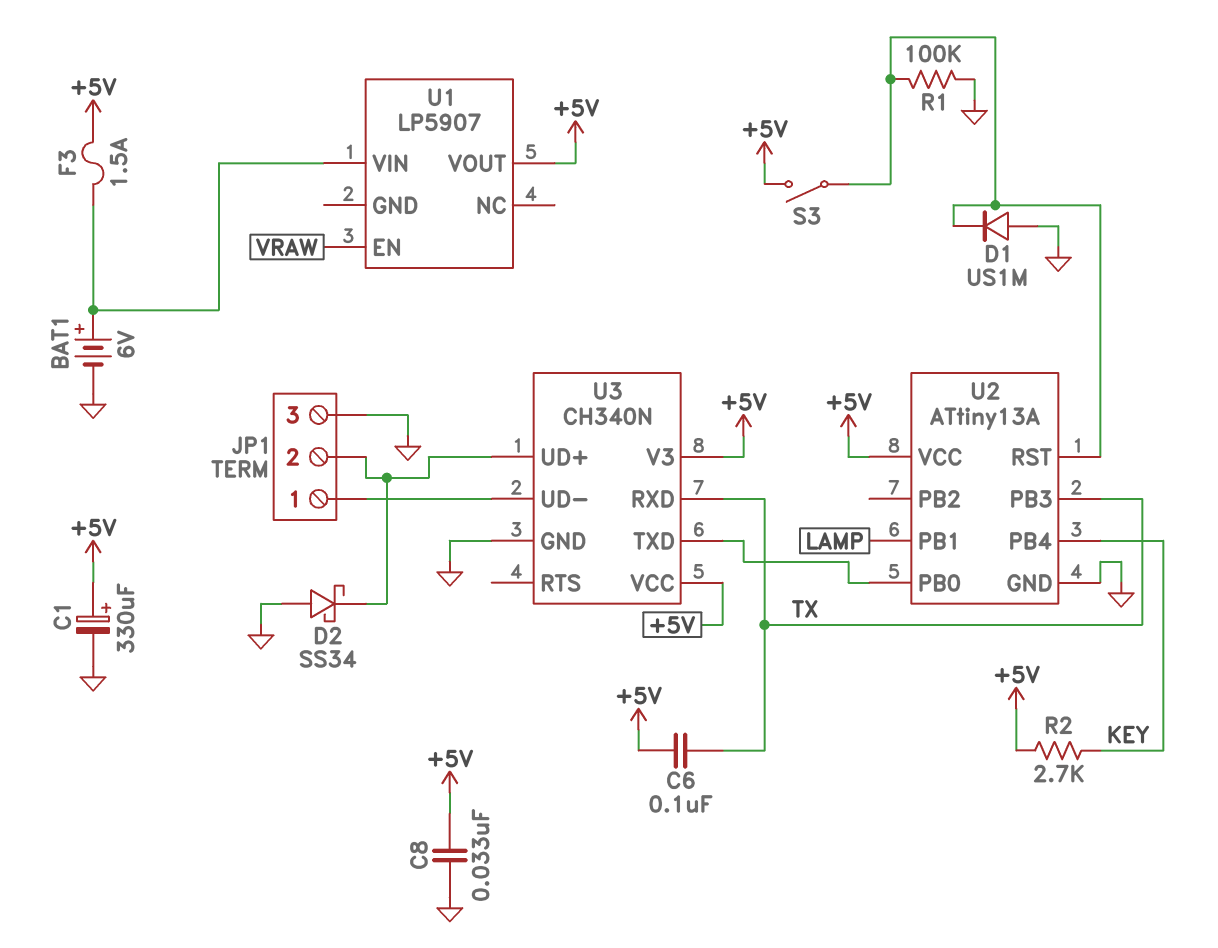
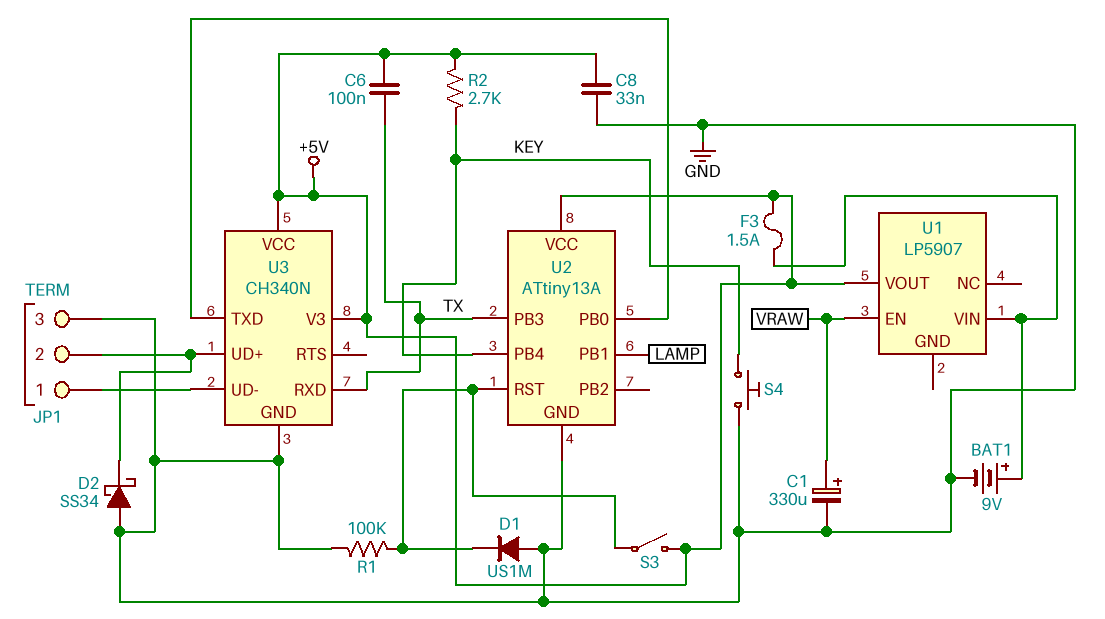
BAT1: 6V (plus U1/VIN, minus GND) -> 9V (plus U1/VIN, minus GND)
C1: 330uF (plus +5V, minus GND) -> 330uF (plus VRAW, minus GND)
S4: none -> button (GND, KEY)

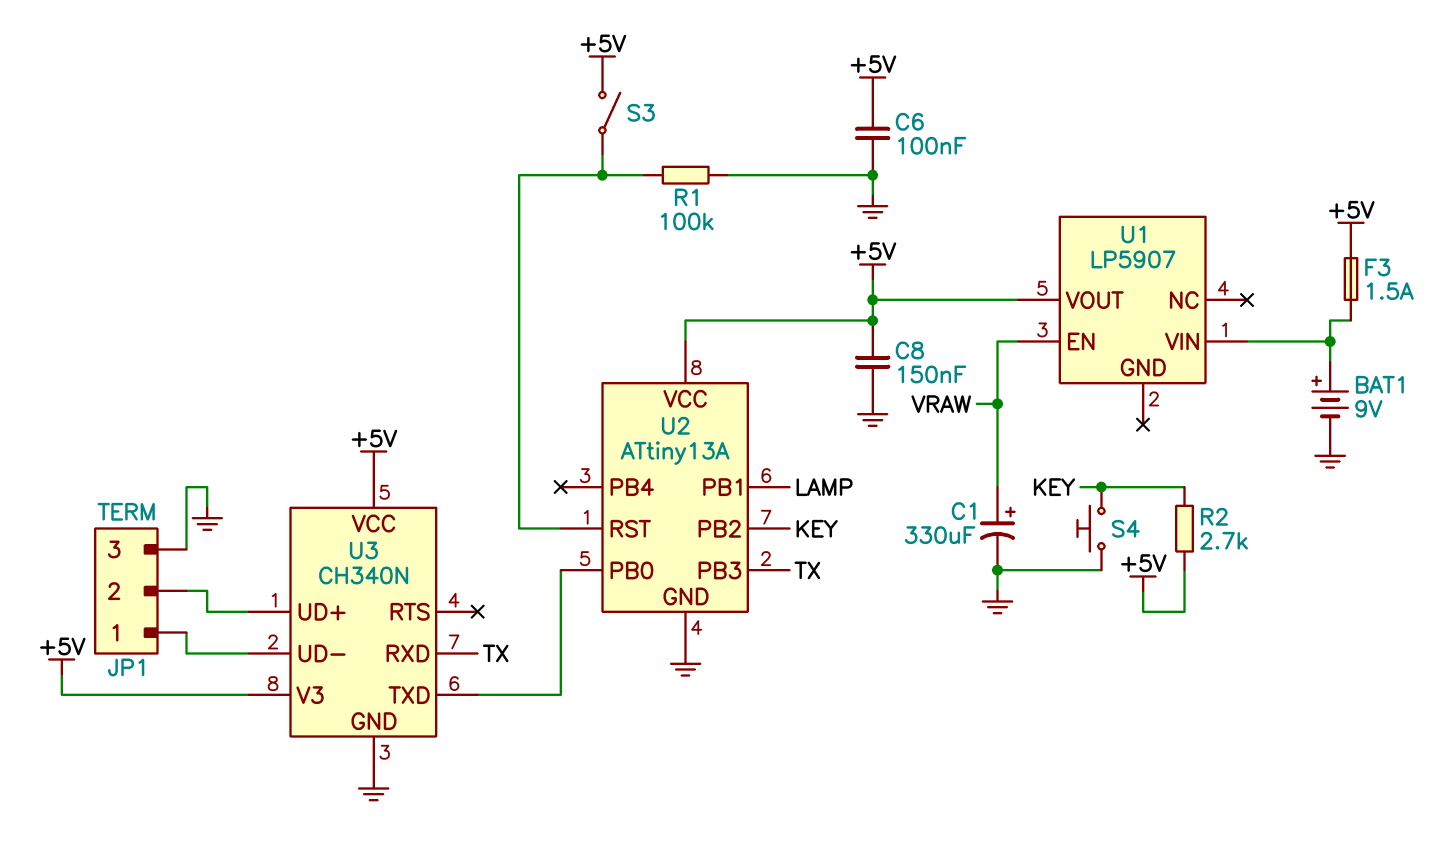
C6: 100nF (+5V, TX) -> 100nF (+5V, GND)
C8: 33nF (+5V, GND) -> 150nF (+5V, GND)
D1: diode US1M (A GND, K U2/RST) -> none
D2: schottky SS34 (A GND, K JP1/2) -> none
U2 pin PB2: none -> KEY
U2 pin PB4: KEY -> none

